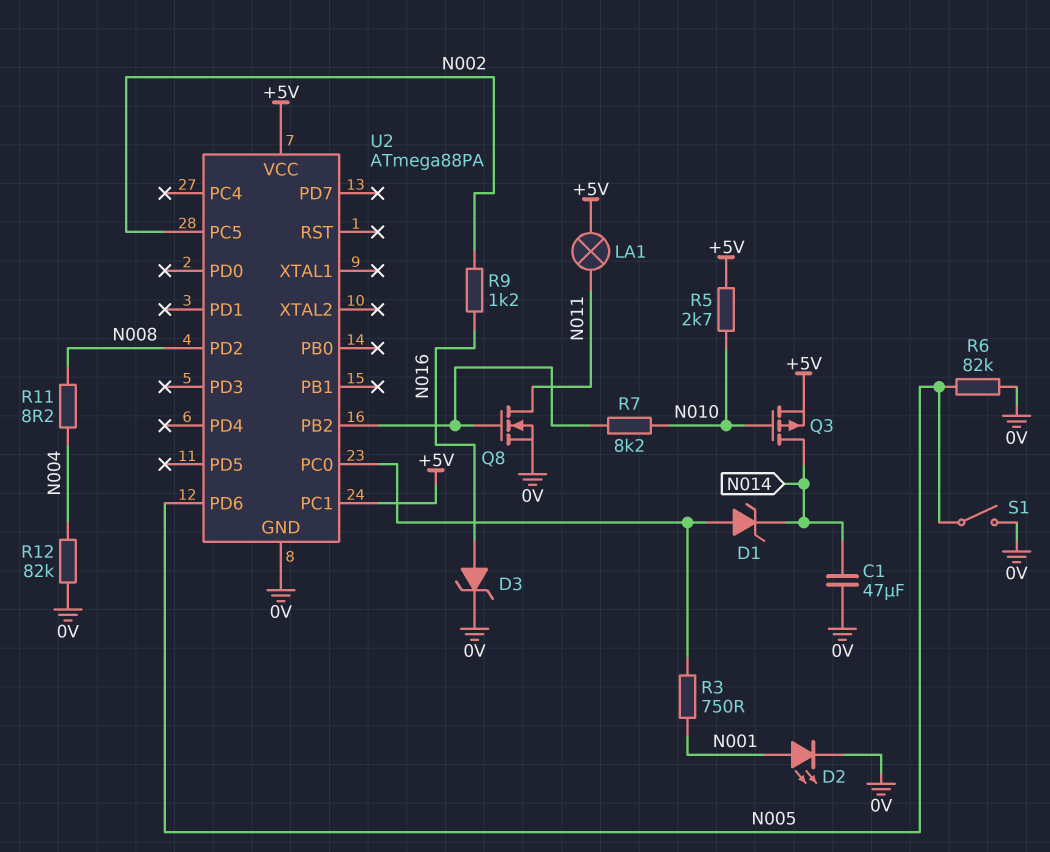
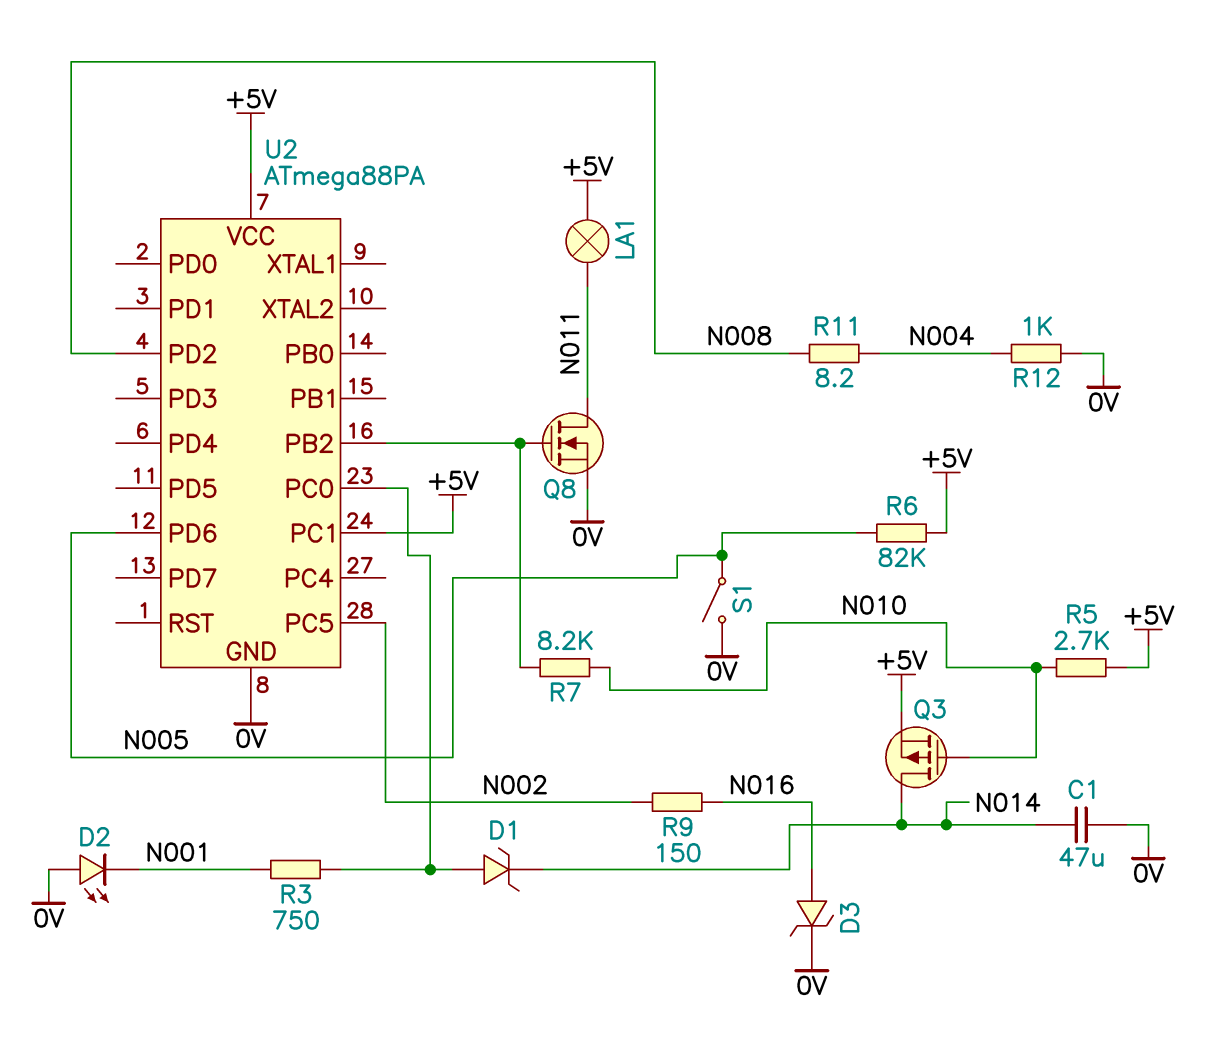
D2: LED (A N001, K 0V) -> LED (A 0V, K N001)
R6: 82k (0V, N005) -> 82k (+5V, N005)
R9: 1.2k (N002, N016) -> 150 (N002, N016)
R12: 82k (0V, N004) -> 1k (0V, N004)

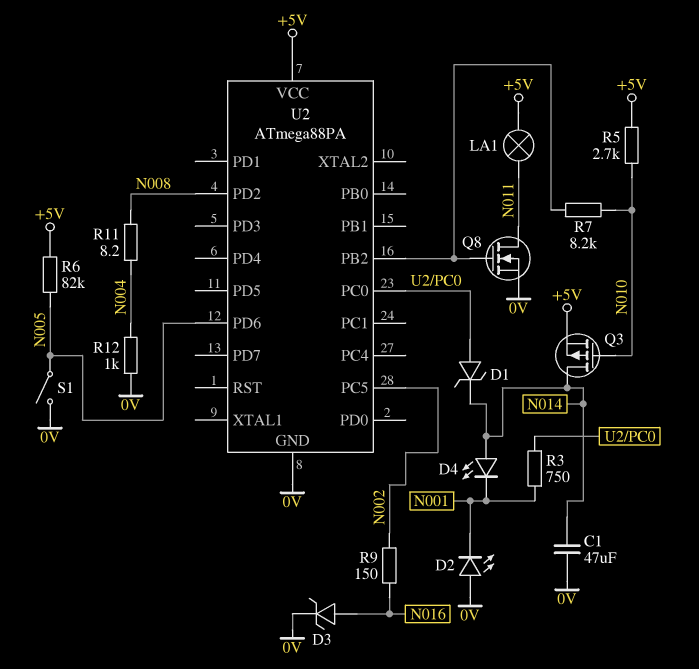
D4: none -> LED (A N014, K N001)
U2 pin PC1: +5V -> none

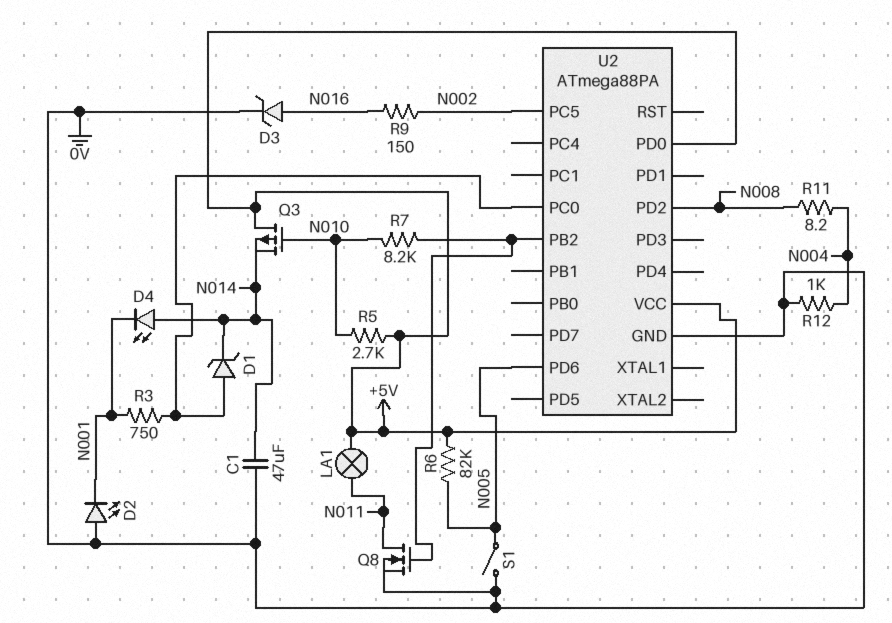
Q3: PMOS (G N010, D N014, S +5V) -> PMOS (G N010, D +5V, S N014)
U2 pin PD0: none -> +5V

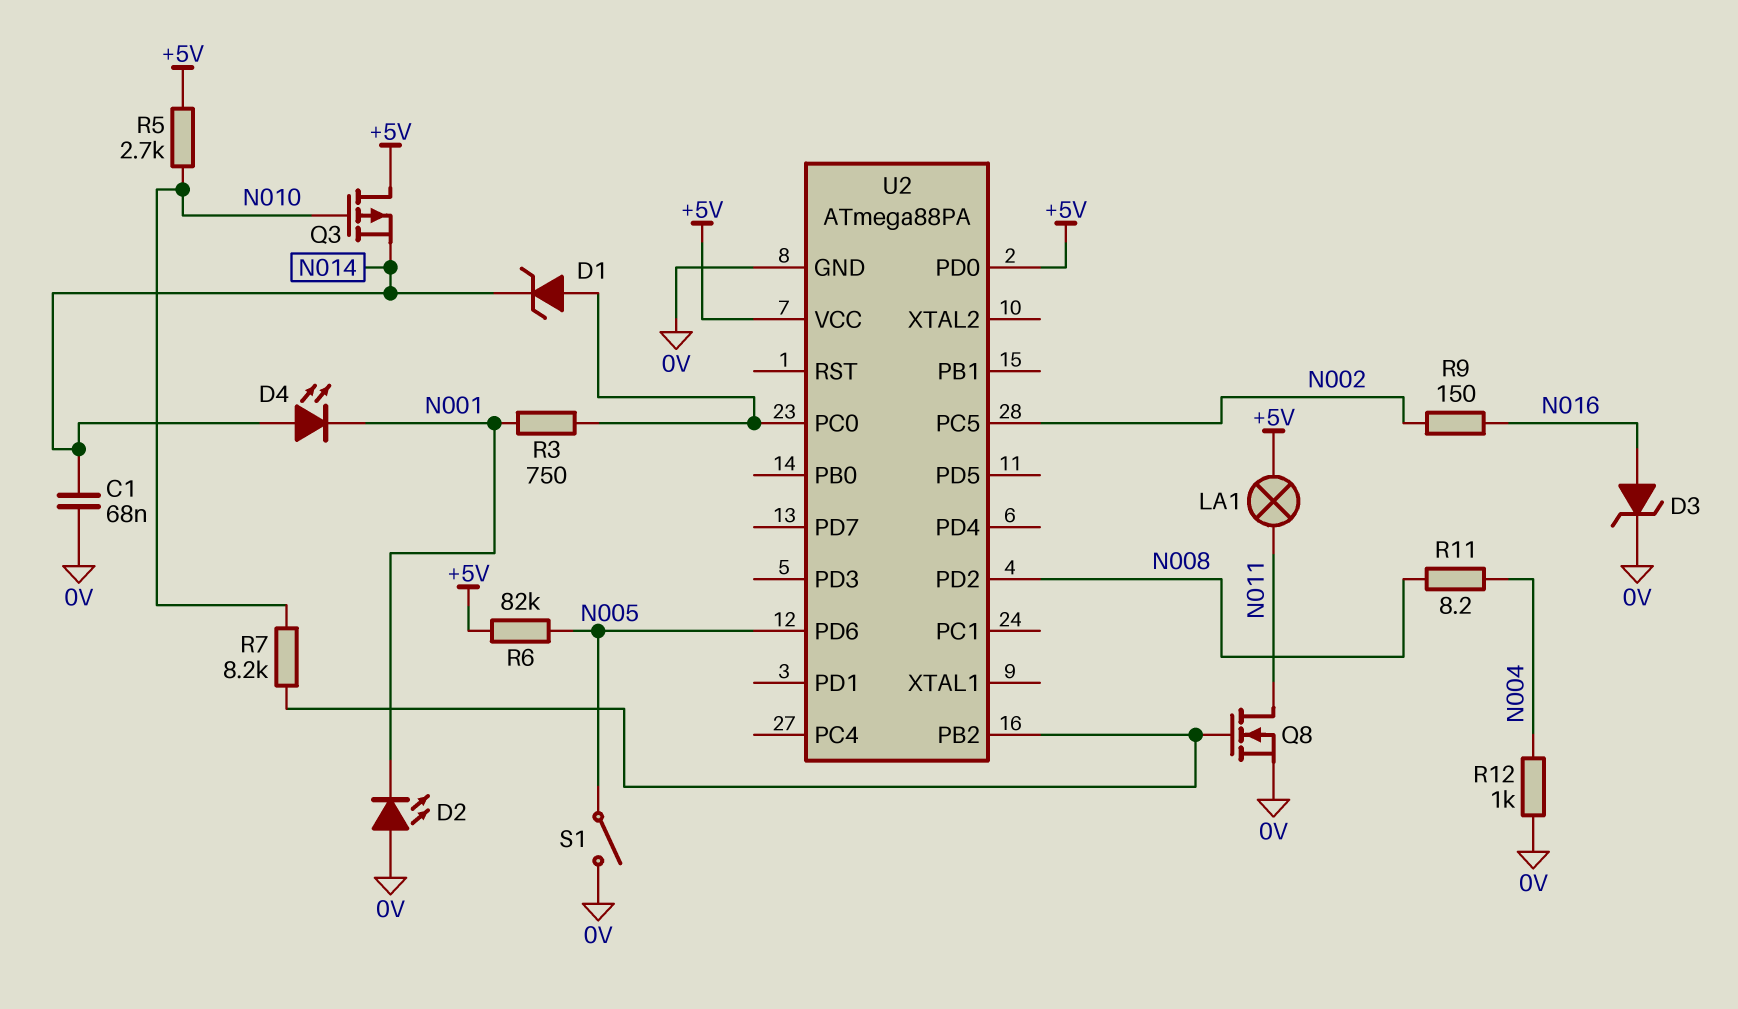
C1: 47uF (0V, N014) -> 68nF (0V, N014)

